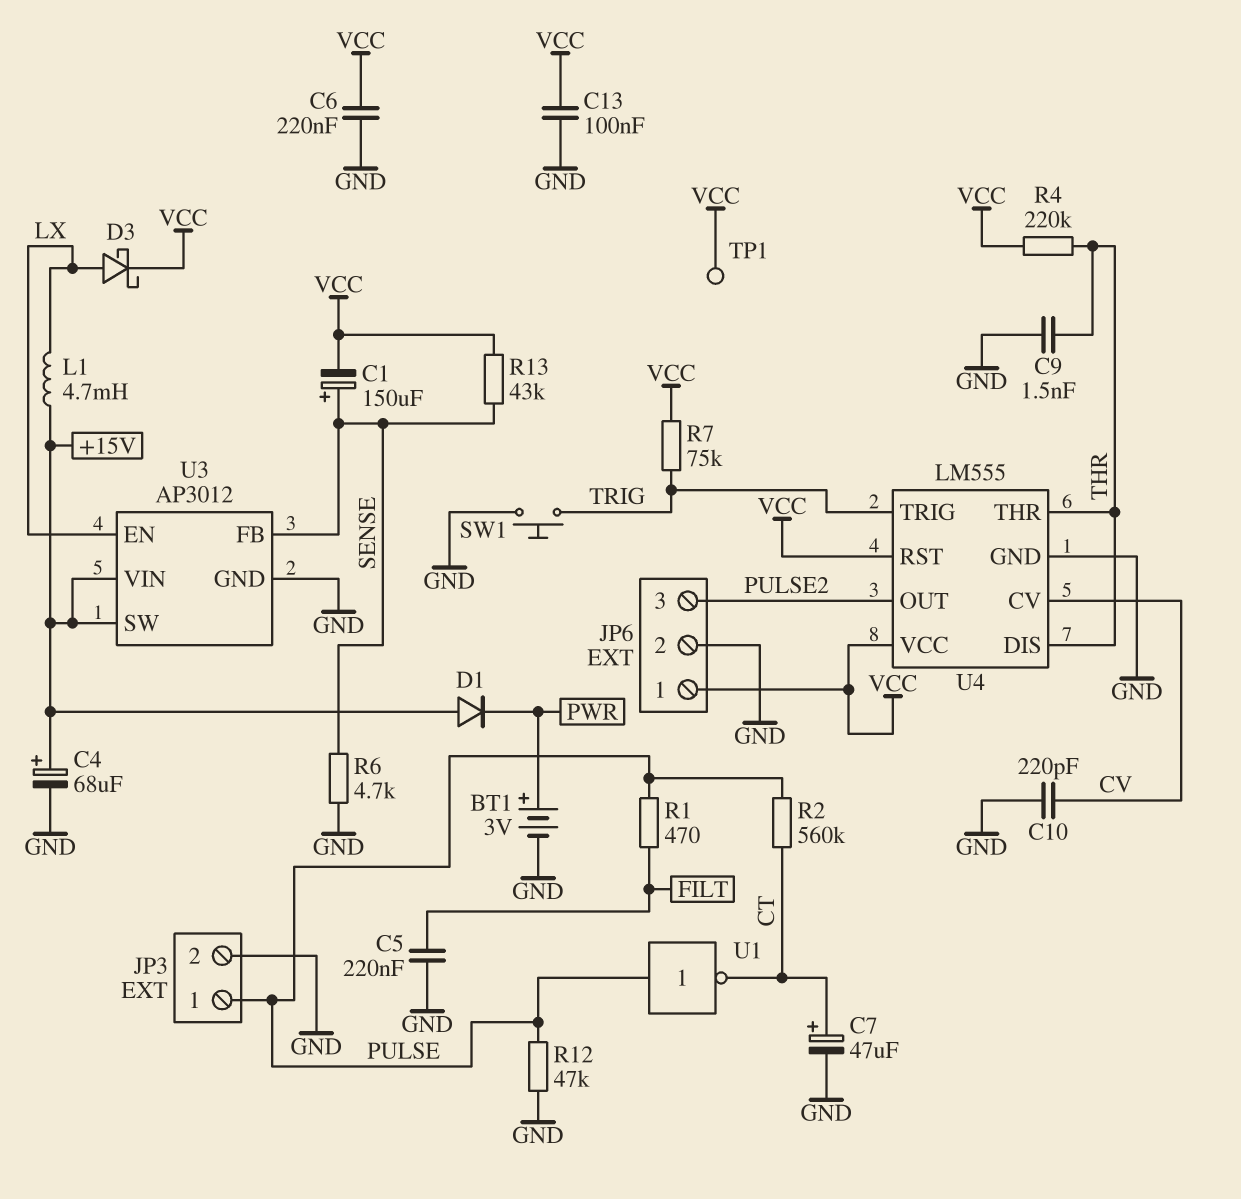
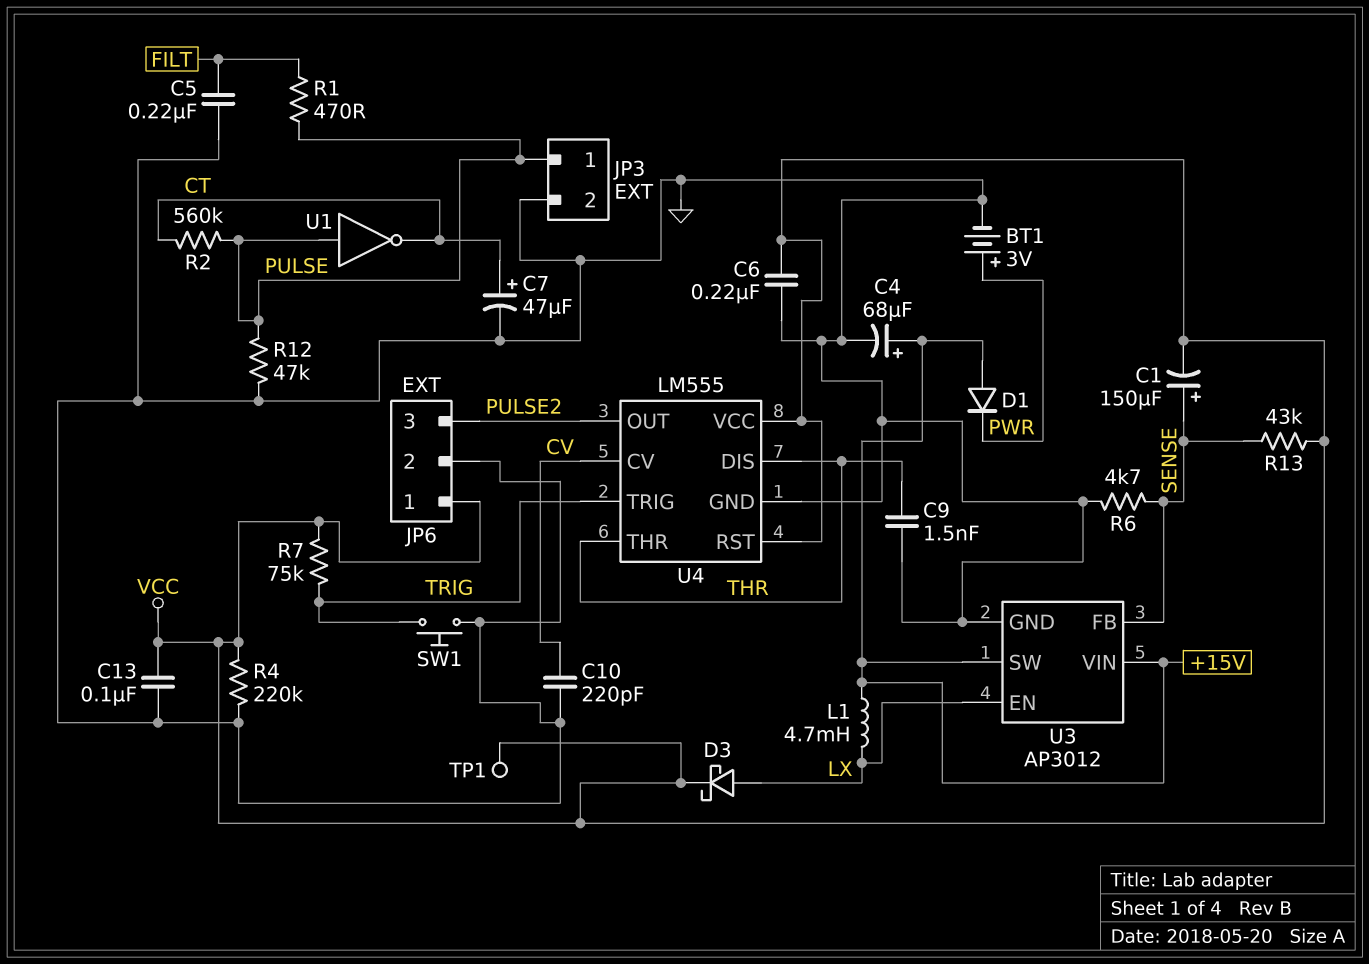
R4: 220k (THR, VCC) -> 220k (GND, VCC)

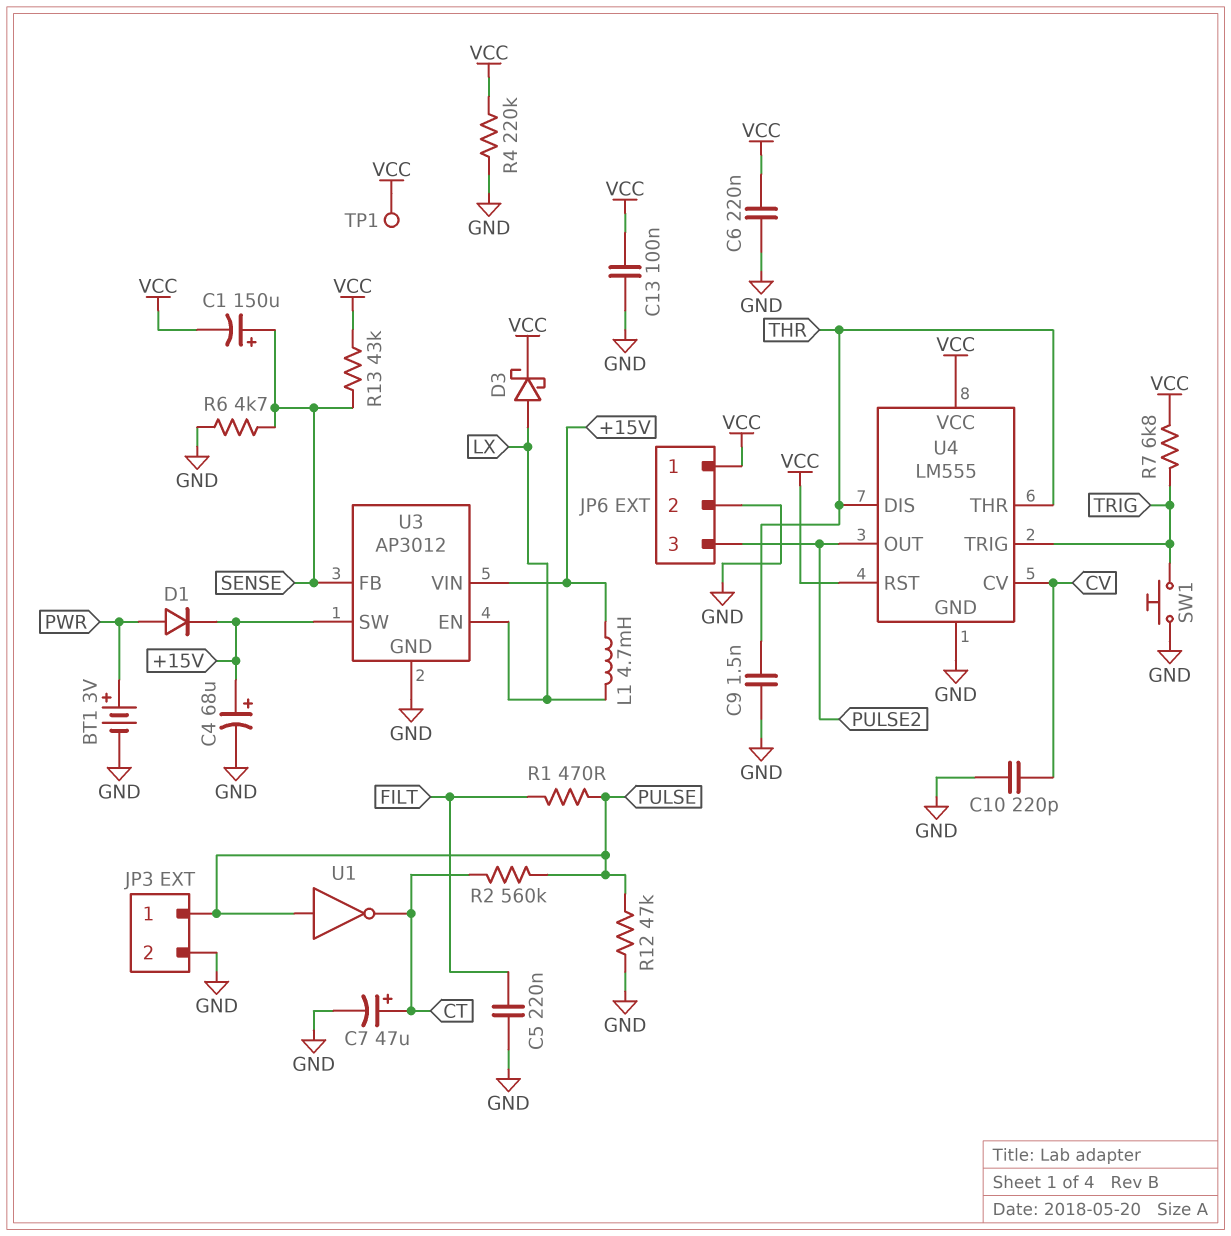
D1: diode (A +15V, K PWR) -> diode (A PWR, K +15V)
R7: 75k (TRIG, VCC) -> 6.8k (TRIG, VCC)

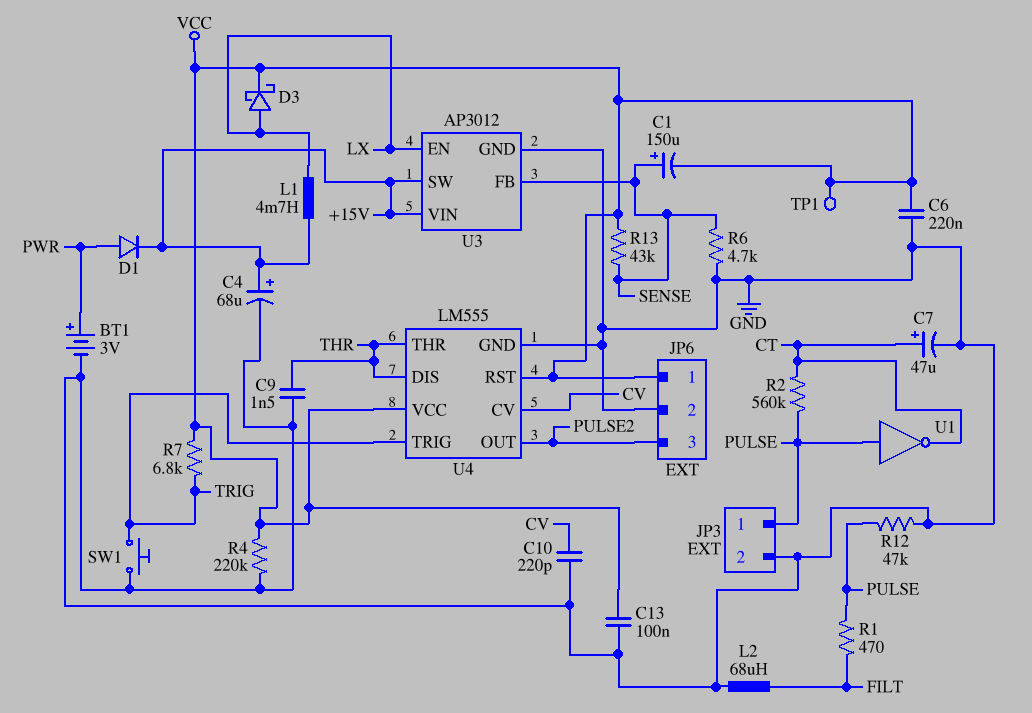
C5: 220nF (FILT, GND) -> none
L2: none -> 68uH (FILT, GND)

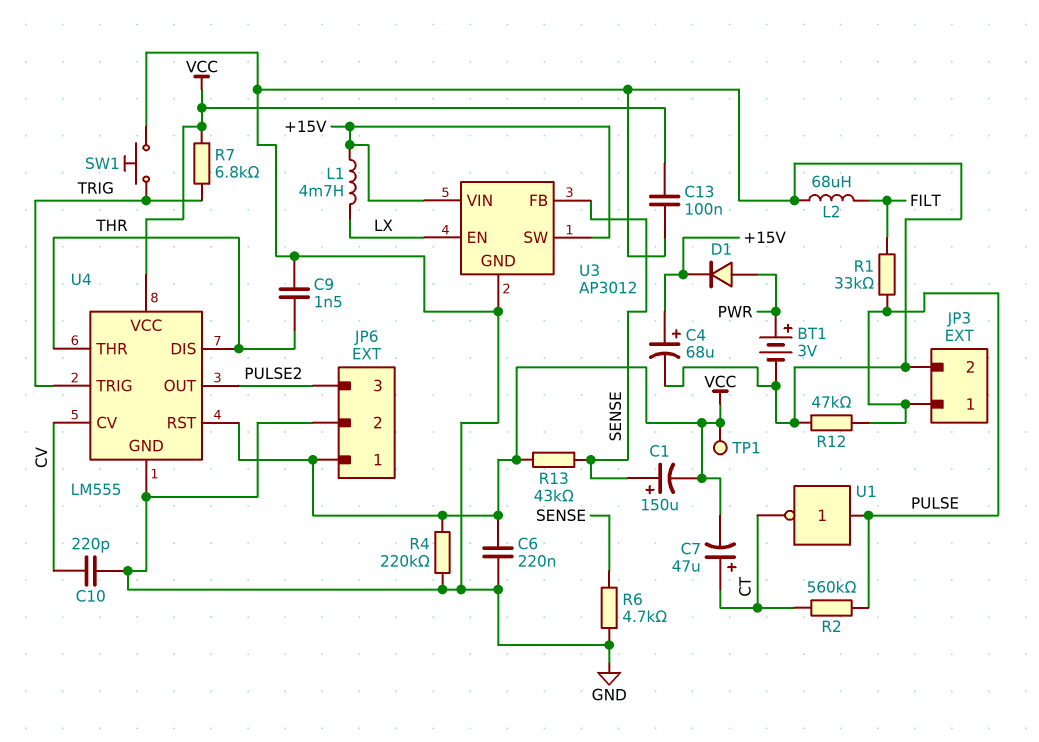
C7: 47uF (plus CT, minus GND) -> 47uF (plus CT, minus VCC)
D3: schottky (A LX, K VCC) -> none
R1: 470 (FILT, PULSE) -> 33k (FILT, PULSE)

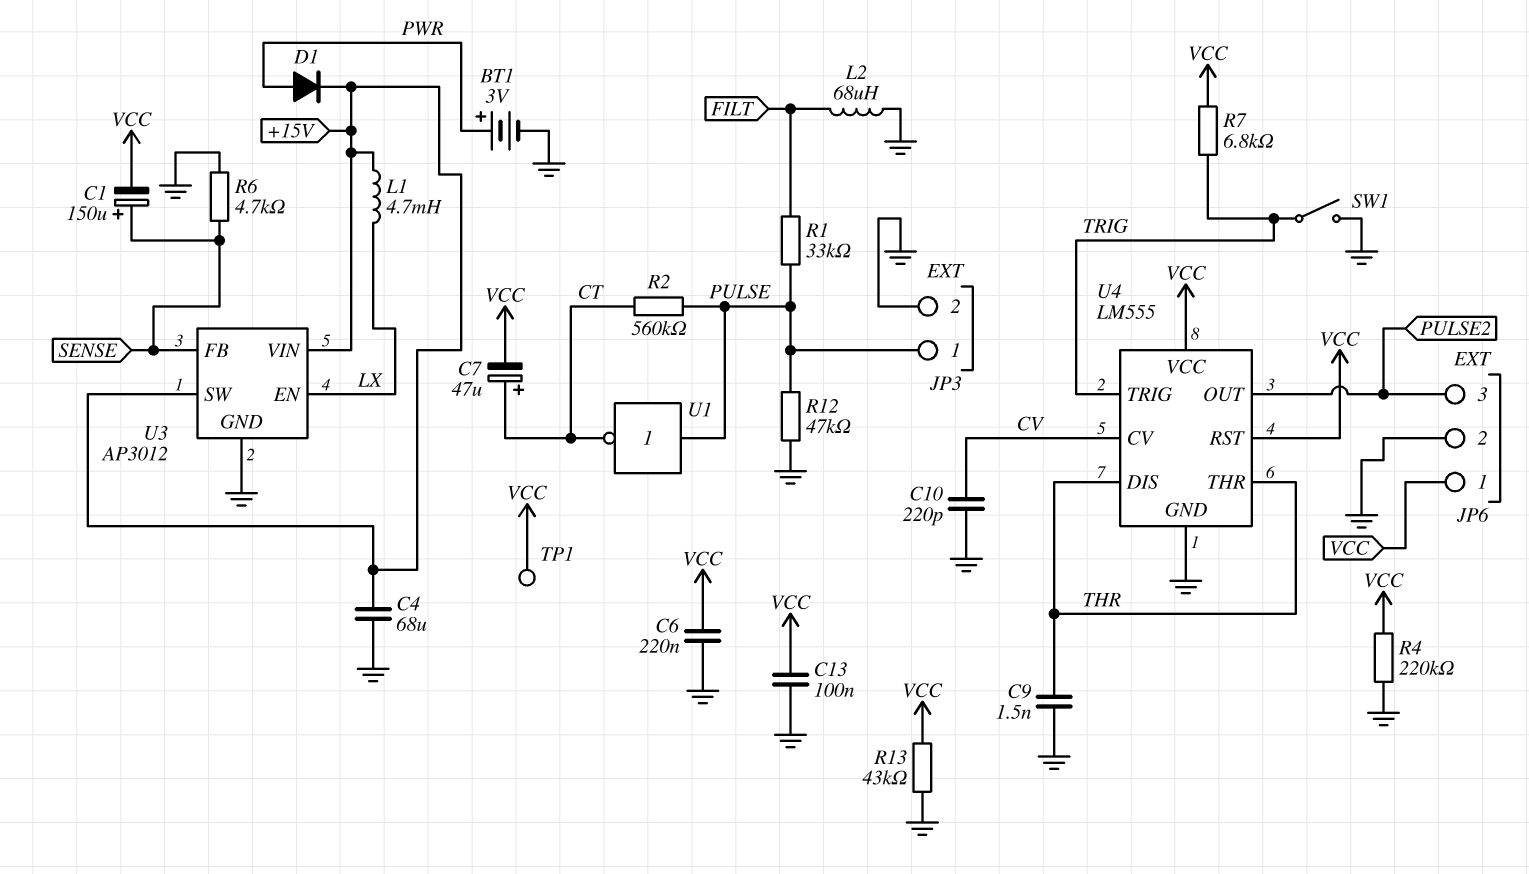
C4: 68uF (plus +15V, minus GND) -> 68uF (+15V, GND)
R13: 43k (SENSE, VCC) -> 43k (GND, VCC)
SW1: button (GND, TRIG) -> switch (GND, TRIG)

